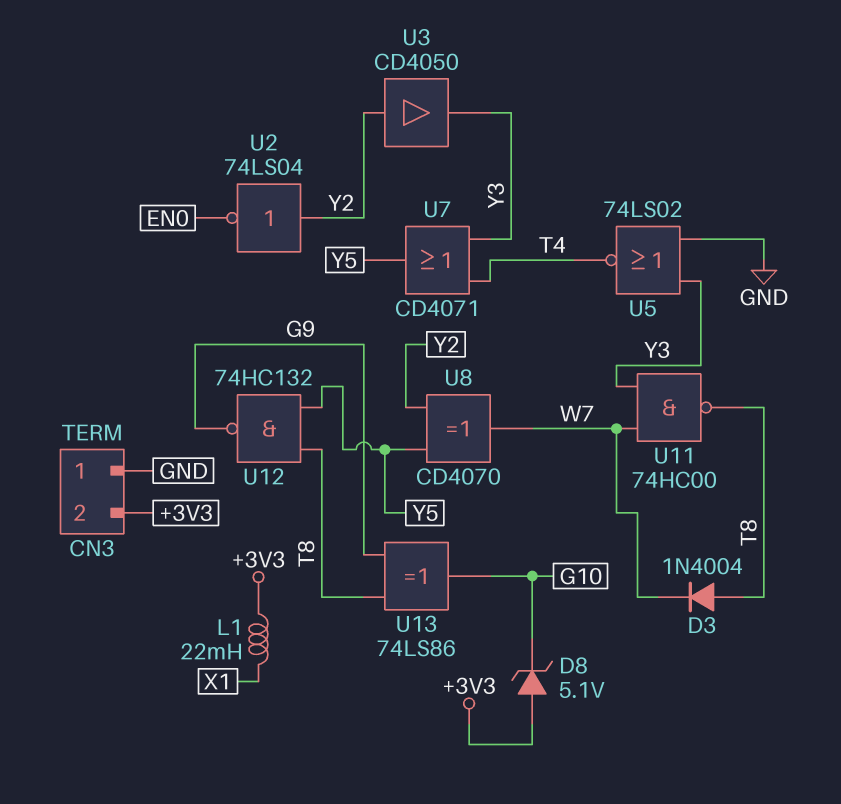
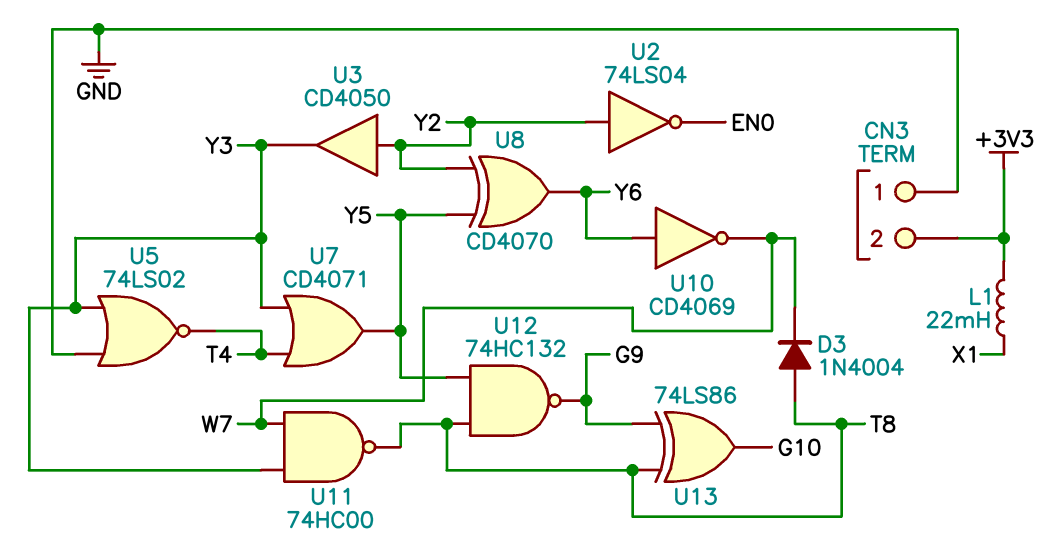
D8: zener 5.1V (A +3V3, K G10) -> none
U8: XOR CD4070 (in Y2, in Y5, out W7) -> XOR CD4070 (in Y2, in Y5, out Y6)
U10: none -> NOT CD4069 (in Y6, out W7)

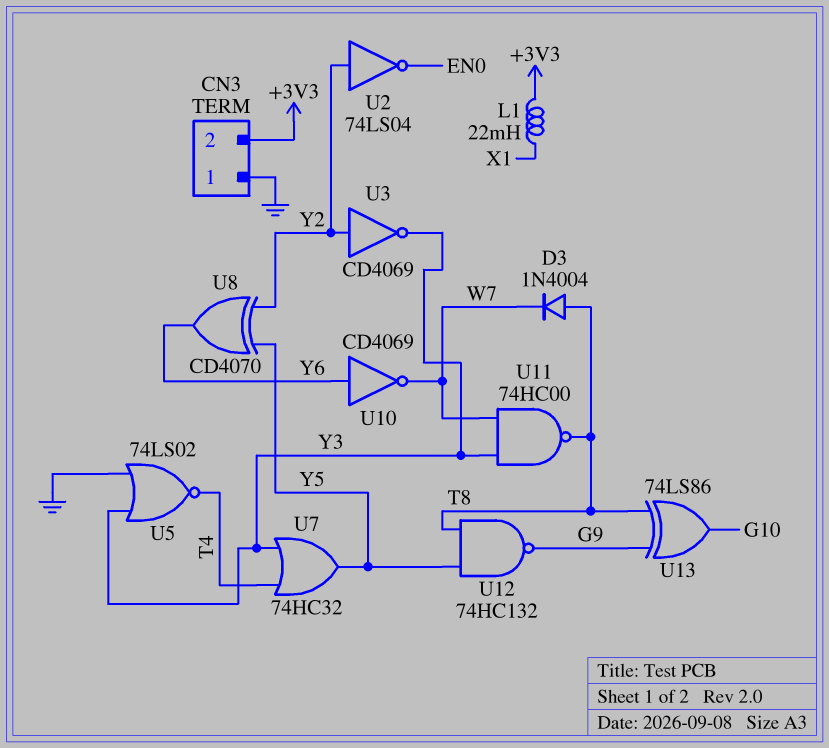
U3: buffer CD4050 (in Y2, out Y3) -> NOT CD4069 (in Y2, out Y3)
U7: OR CD4071 (in T4, in Y3, out Y5) -> OR 74HC32 (in T4, in Y3, out Y5)

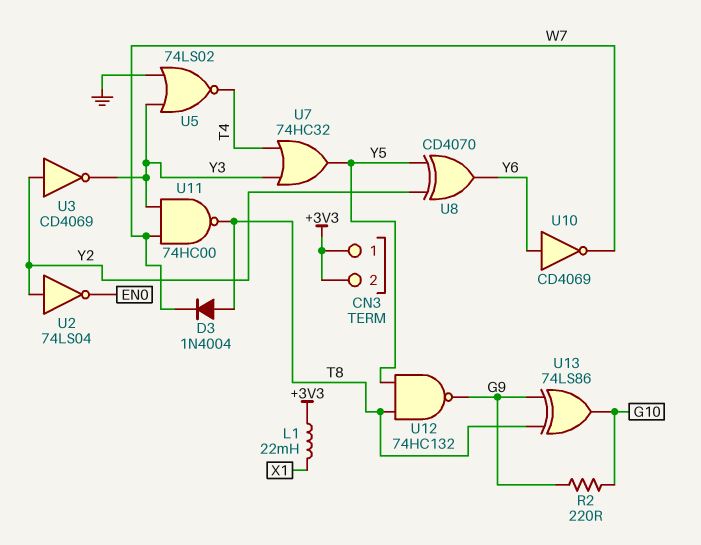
CN3 pin 1: GND -> +3V3
R2: none -> 220 (G9, G10)

